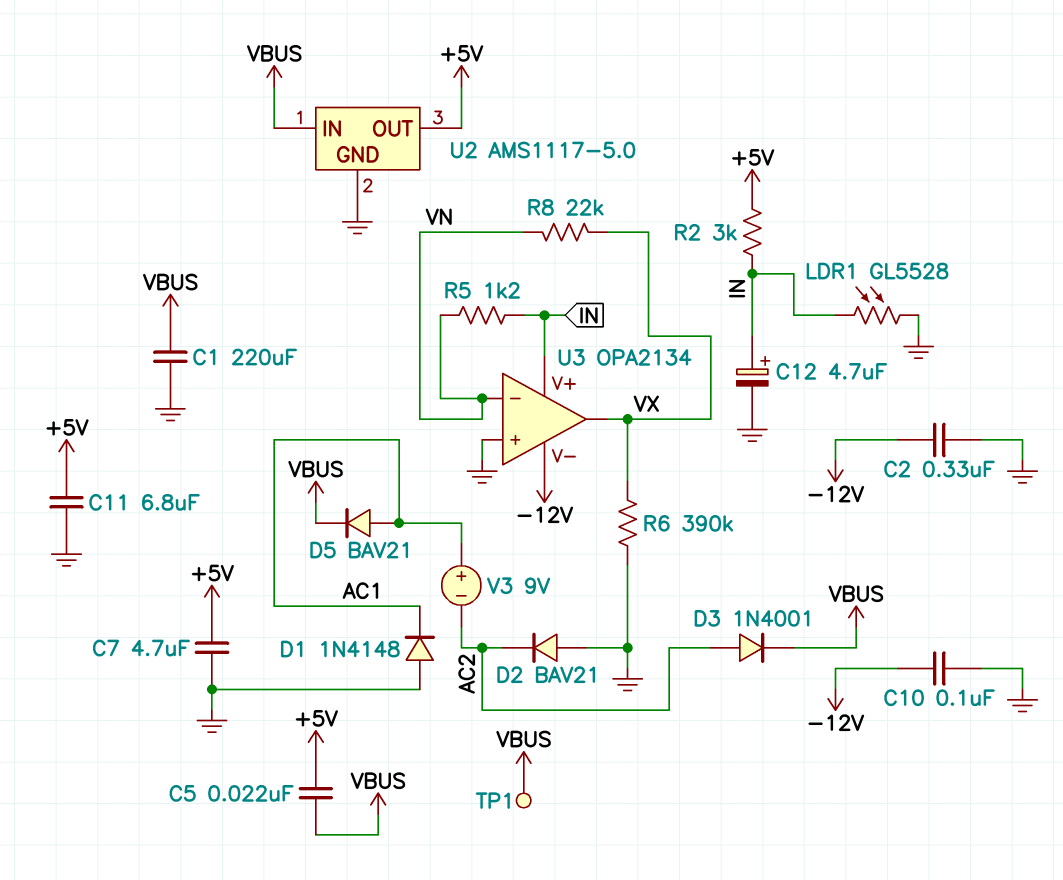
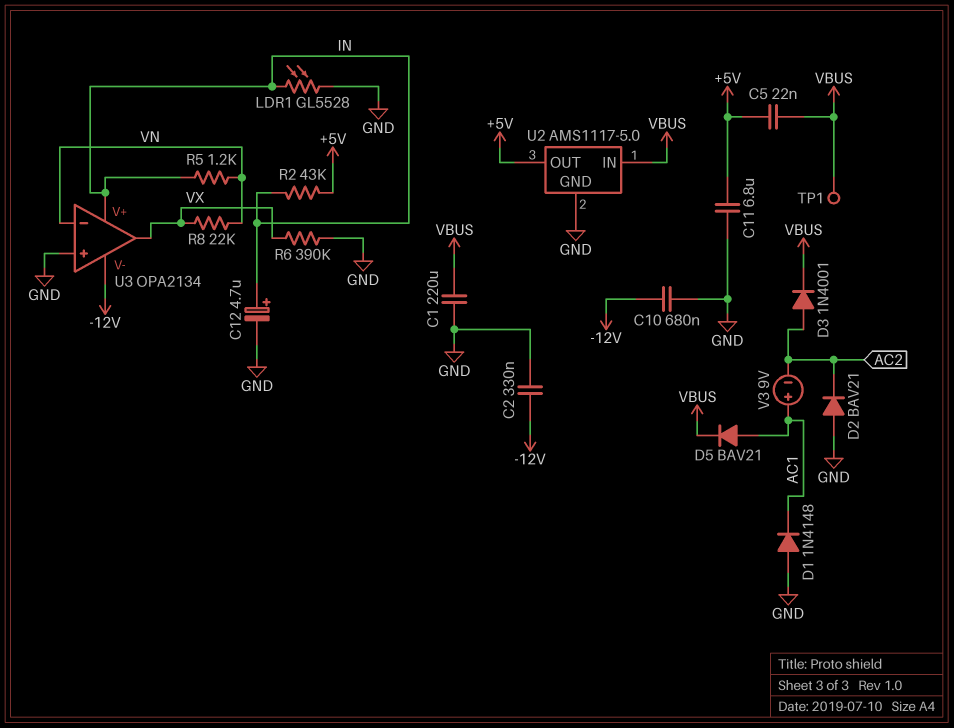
C7: 4.7uF (+5V, GND) -> none
C10: 100nF (-12V, GND) -> 680nF (-12V, GND)
R2: 3k (+5V, IN) -> 43k (+5V, IN)

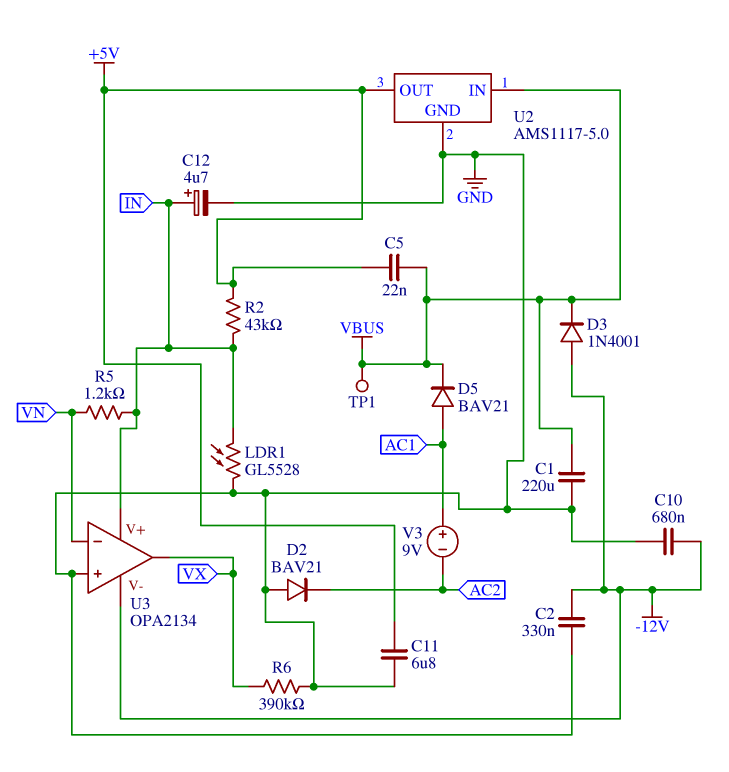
D1: diode 1N4148 (A GND, K AC1) -> none
D3: diode 1N4001 (A AC2, K VBUS) -> diode 1N4001 (A -12V, K VBUS)
R8: 22k (VN, VX) -> none

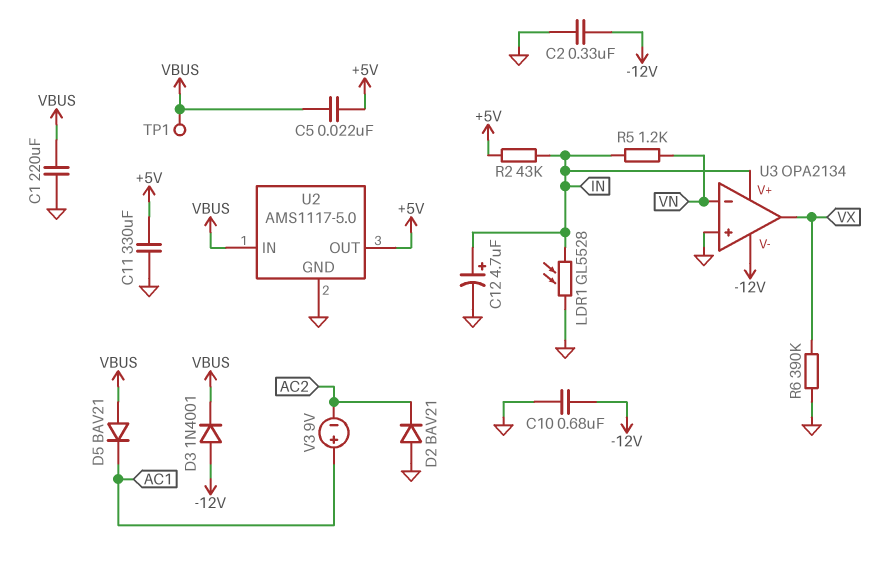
C11: 6.8uF (+5V, GND) -> 330uF (+5V, GND)
D5: diode BAV21 (A AC1, K VBUS) -> diode BAV21 (A VBUS, K AC1)

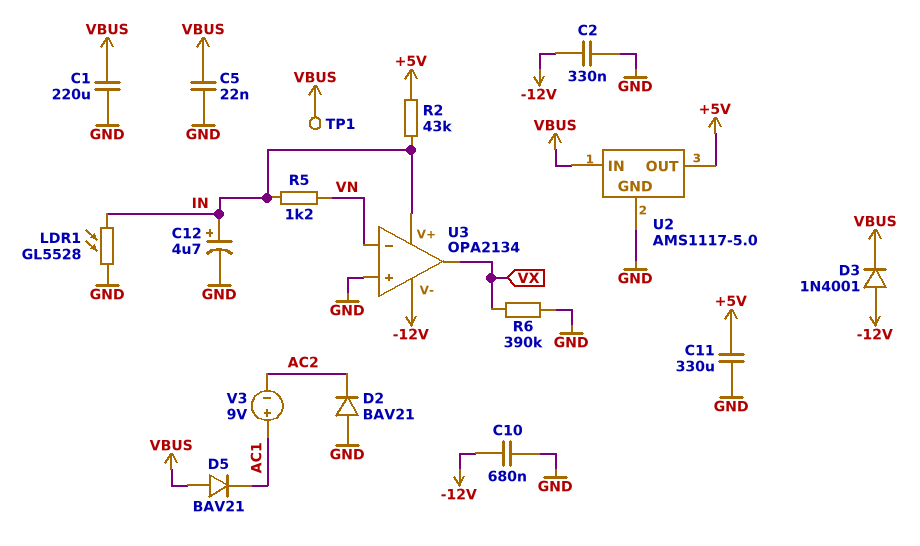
C5: 22nF (+5V, VBUS) -> 22nF (GND, VBUS)

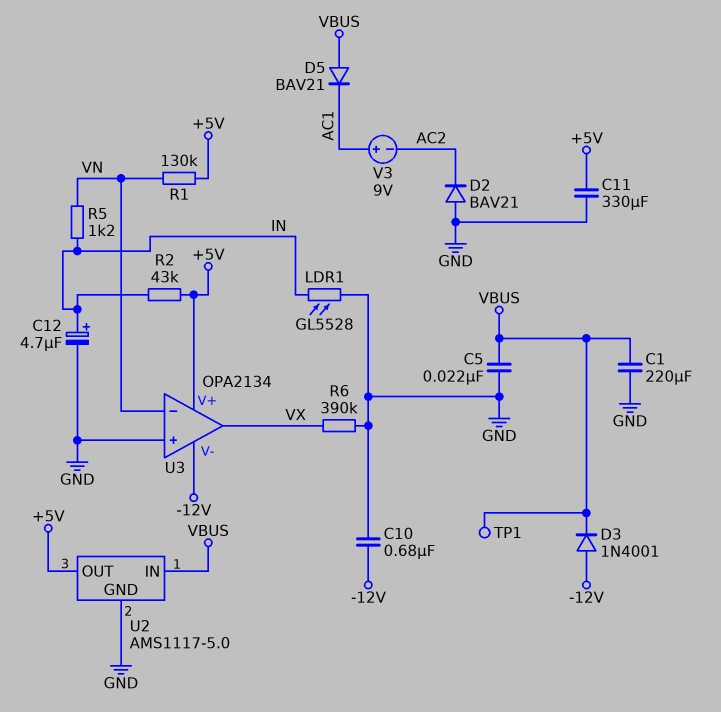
C2: 330nF (-12V, GND) -> none
R1: none -> 130k (+5V, VN)
U3 pin V+: IN -> +5V

